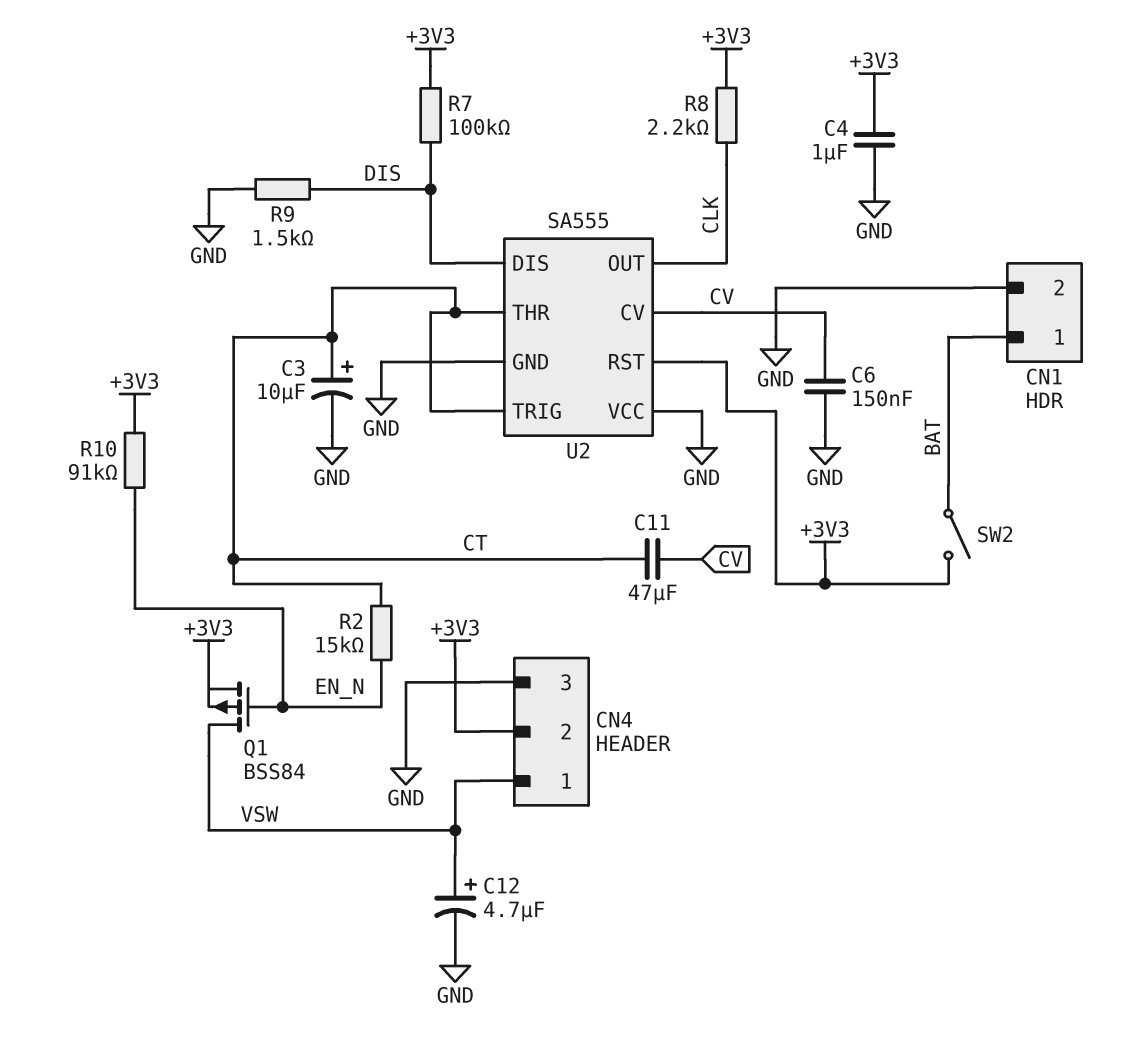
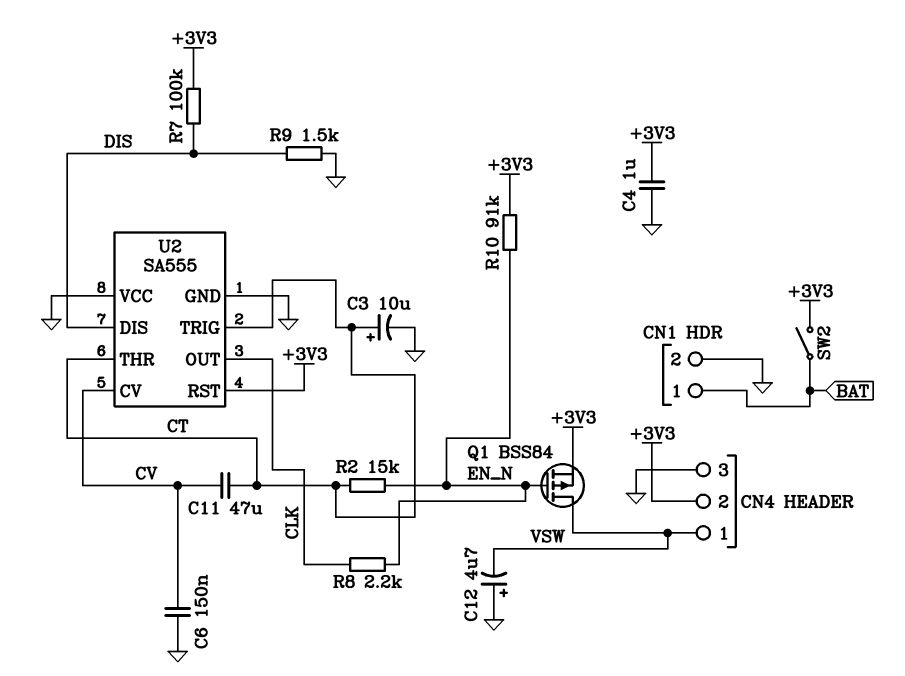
C12: 4.7uF (plus VSW, minus GND) -> 4.7uF (plus GND, minus VSW)
R8: 2.2k (+3V3, CLK) -> 2.2k (CLK, EN_N)

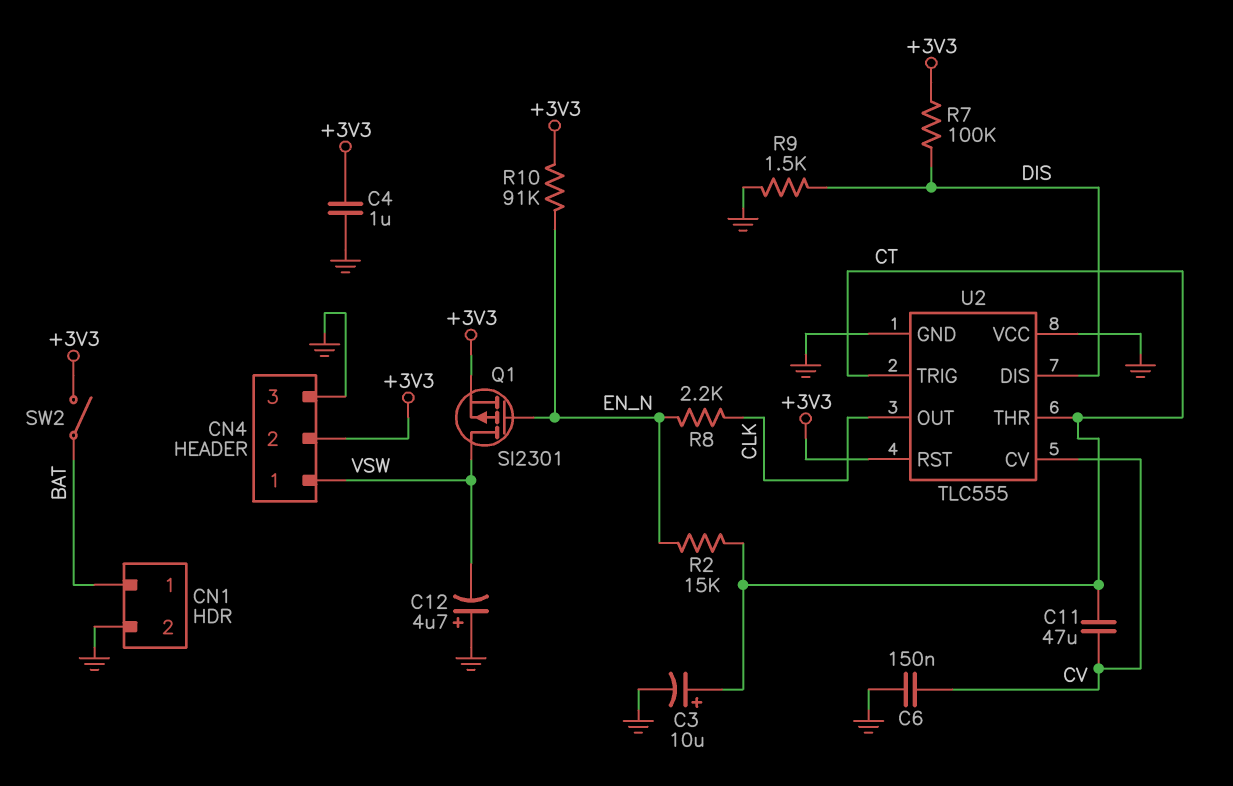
Q1: PMOS BSS84 (G EN_N, D VSW, S +3V3) -> PMOS SI2301 (G EN_N, D VSW, S +3V3)
U2: SA555 -> TLC555

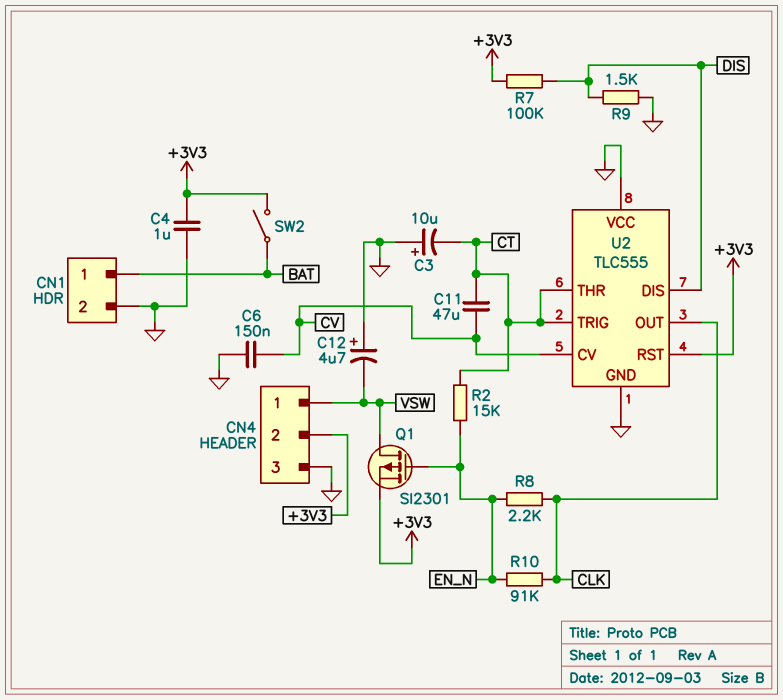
C3: 10uF (plus CT, minus GND) -> 10uF (plus GND, minus CT)
R10: 91k (+3V3, EN_N) -> 91k (CLK, EN_N)

